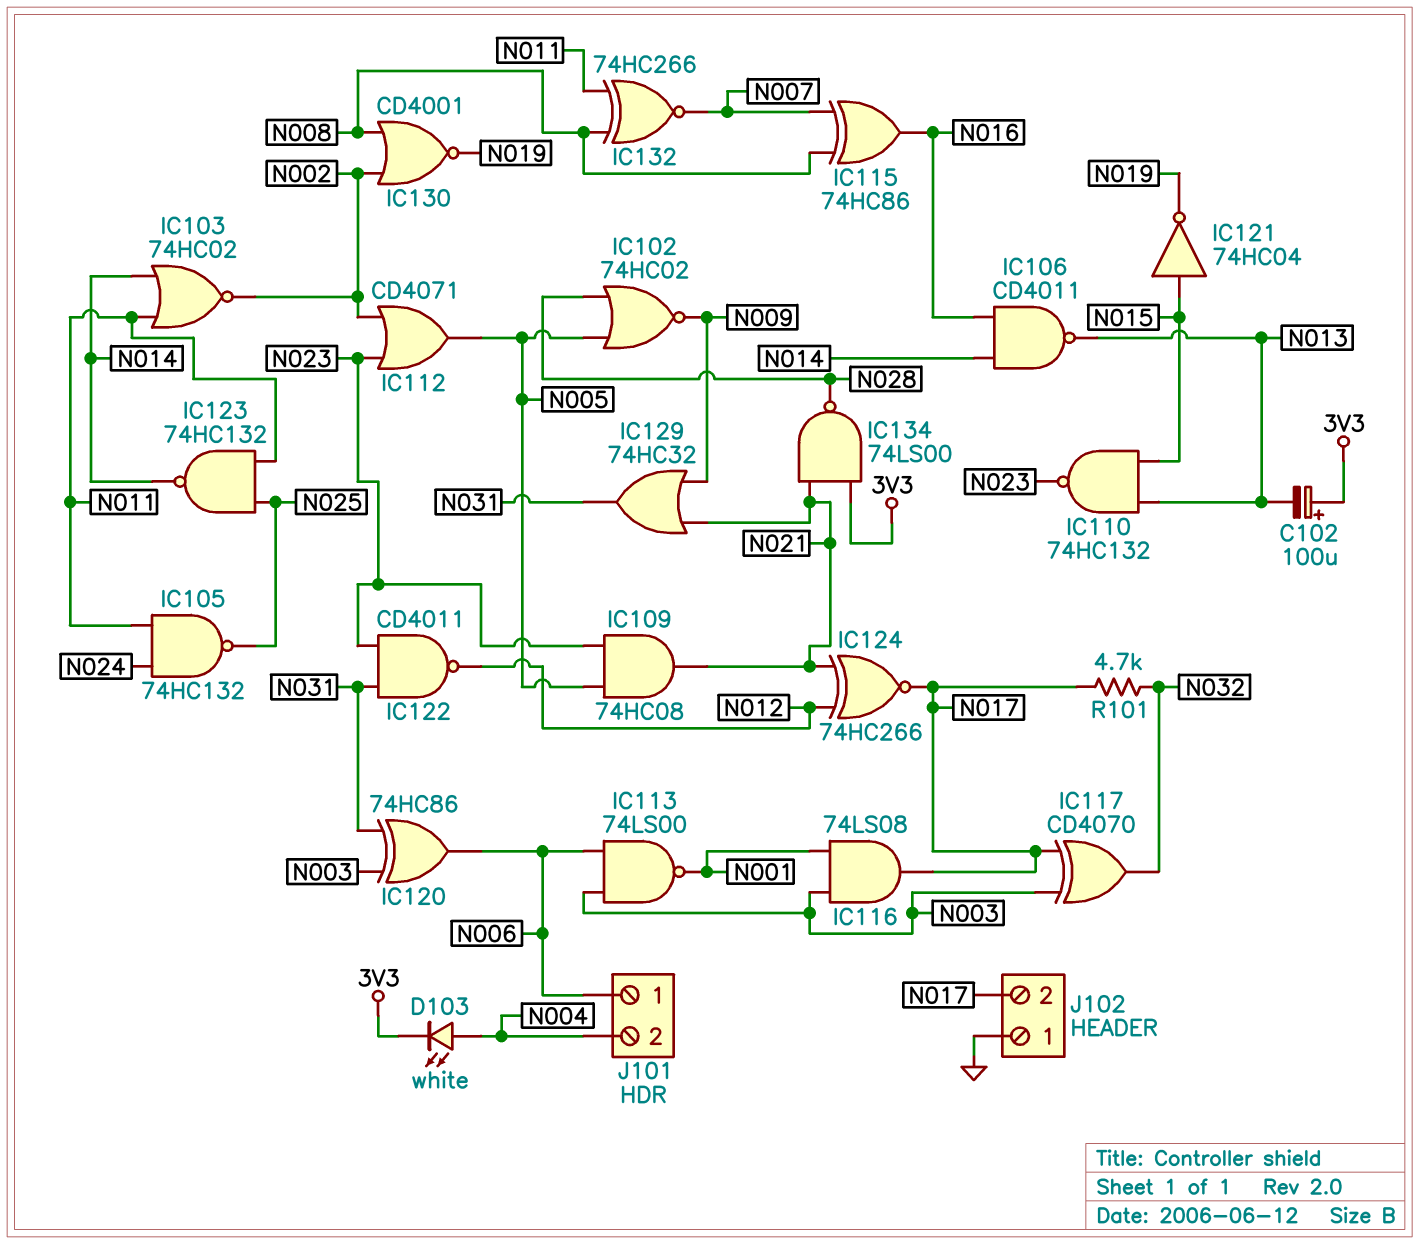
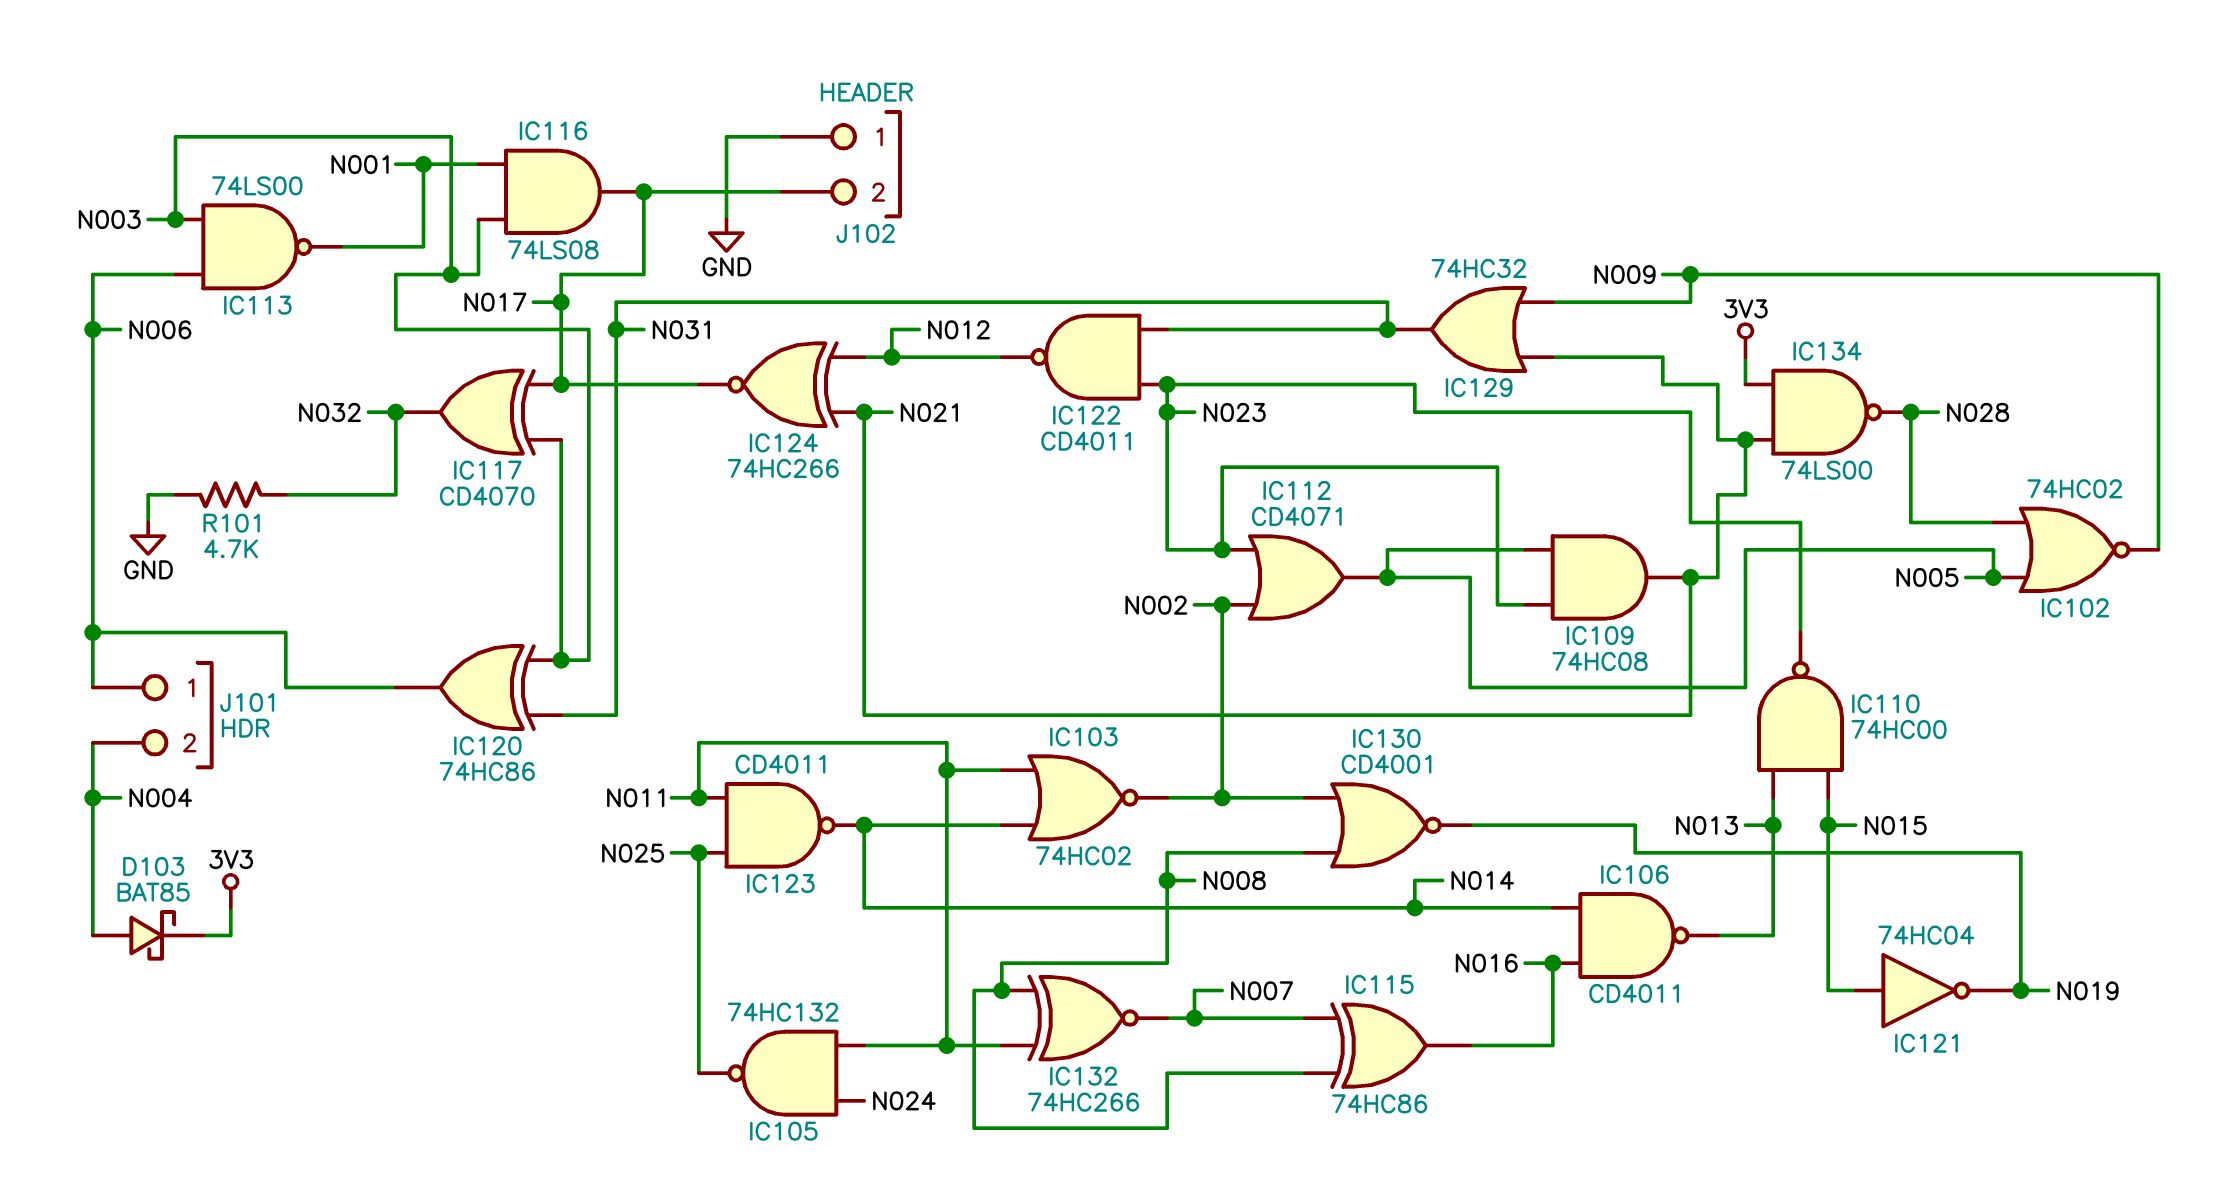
C102: 100uF (plus 3V3, minus N013) -> none
D103: LED white (A N004, K 3V3) -> schottky BAT85 (A N004, K 3V3)
IC110: NAND 74HC132 (in N013, in N015, out N023) -> NAND 74HC00 (in N013, in N015, out N023)
IC123: NAND 74HC132 (in N011, in N025, out N014) -> NAND CD4011 (in N011, in N025, out N014)
R101: 4.7k (N017, N032) -> 4.7k (GND, N032)

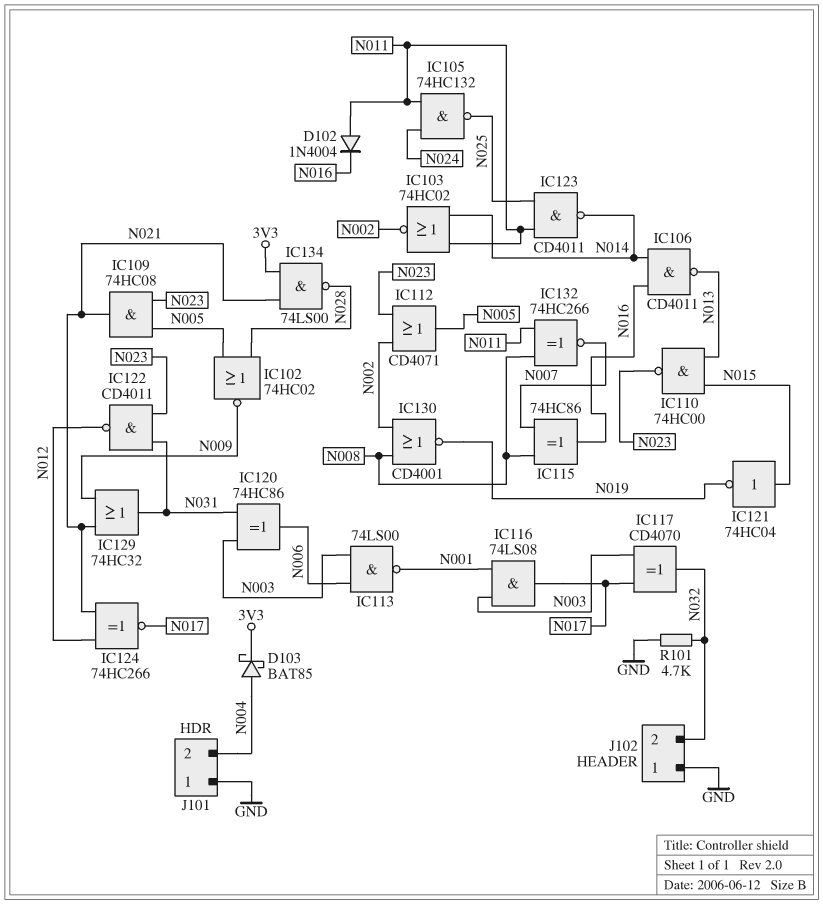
D102: none -> diode 1N4004 (A N011, K N016)
J101 pin 1: N006 -> GND
J102 pin 2: N017 -> N032

